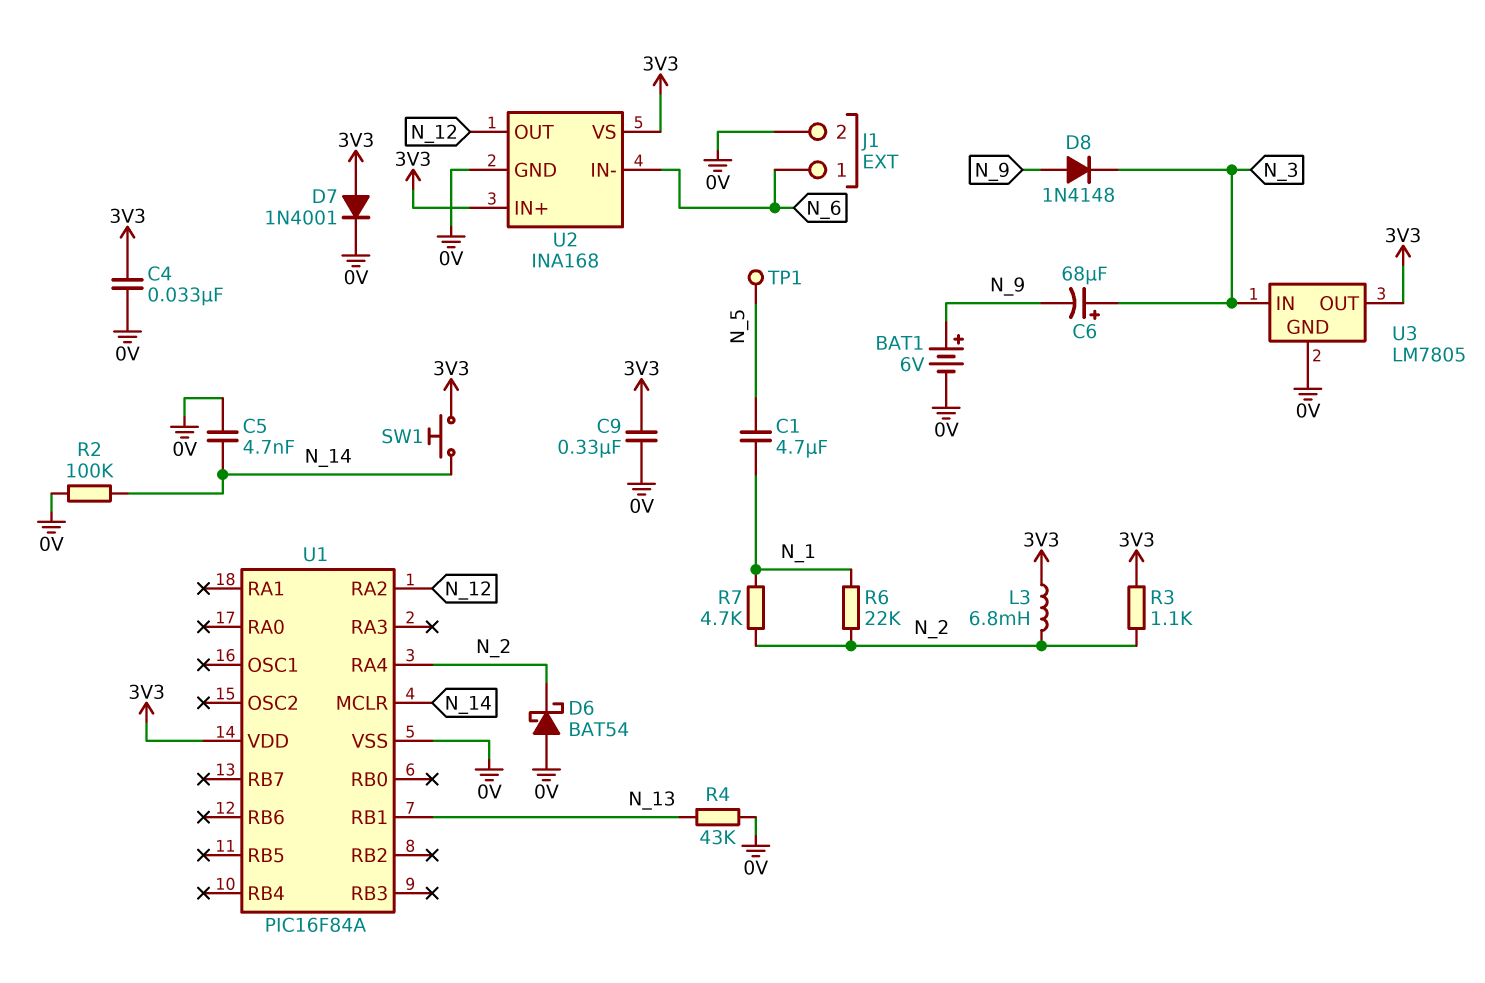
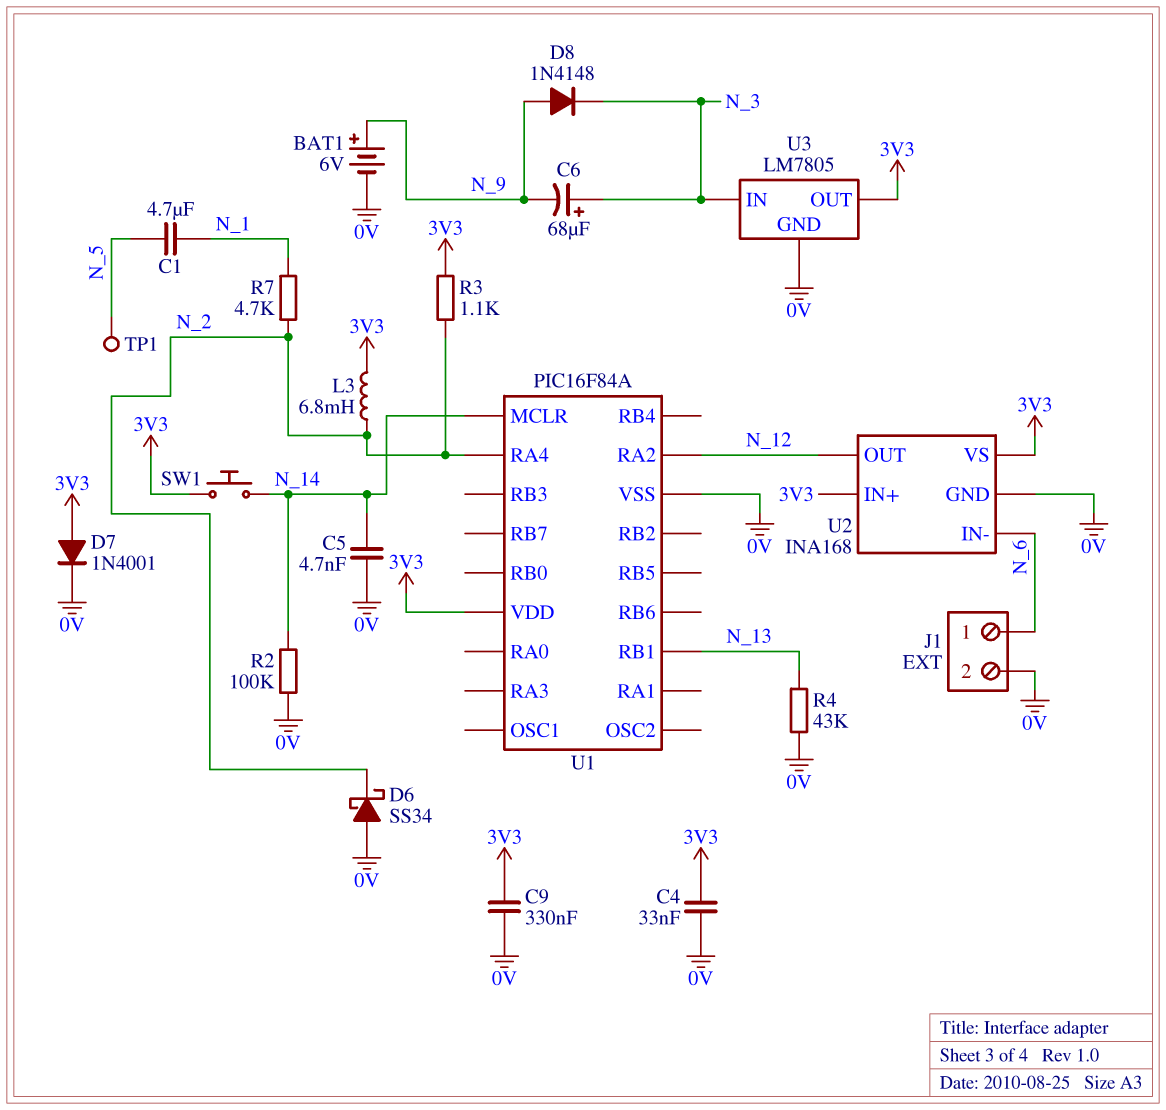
D6: schottky BAT54 (A 0V, K N_2) -> schottky SS34 (A 0V, K N_2)
R6: 22k (N_1, N_2) -> none

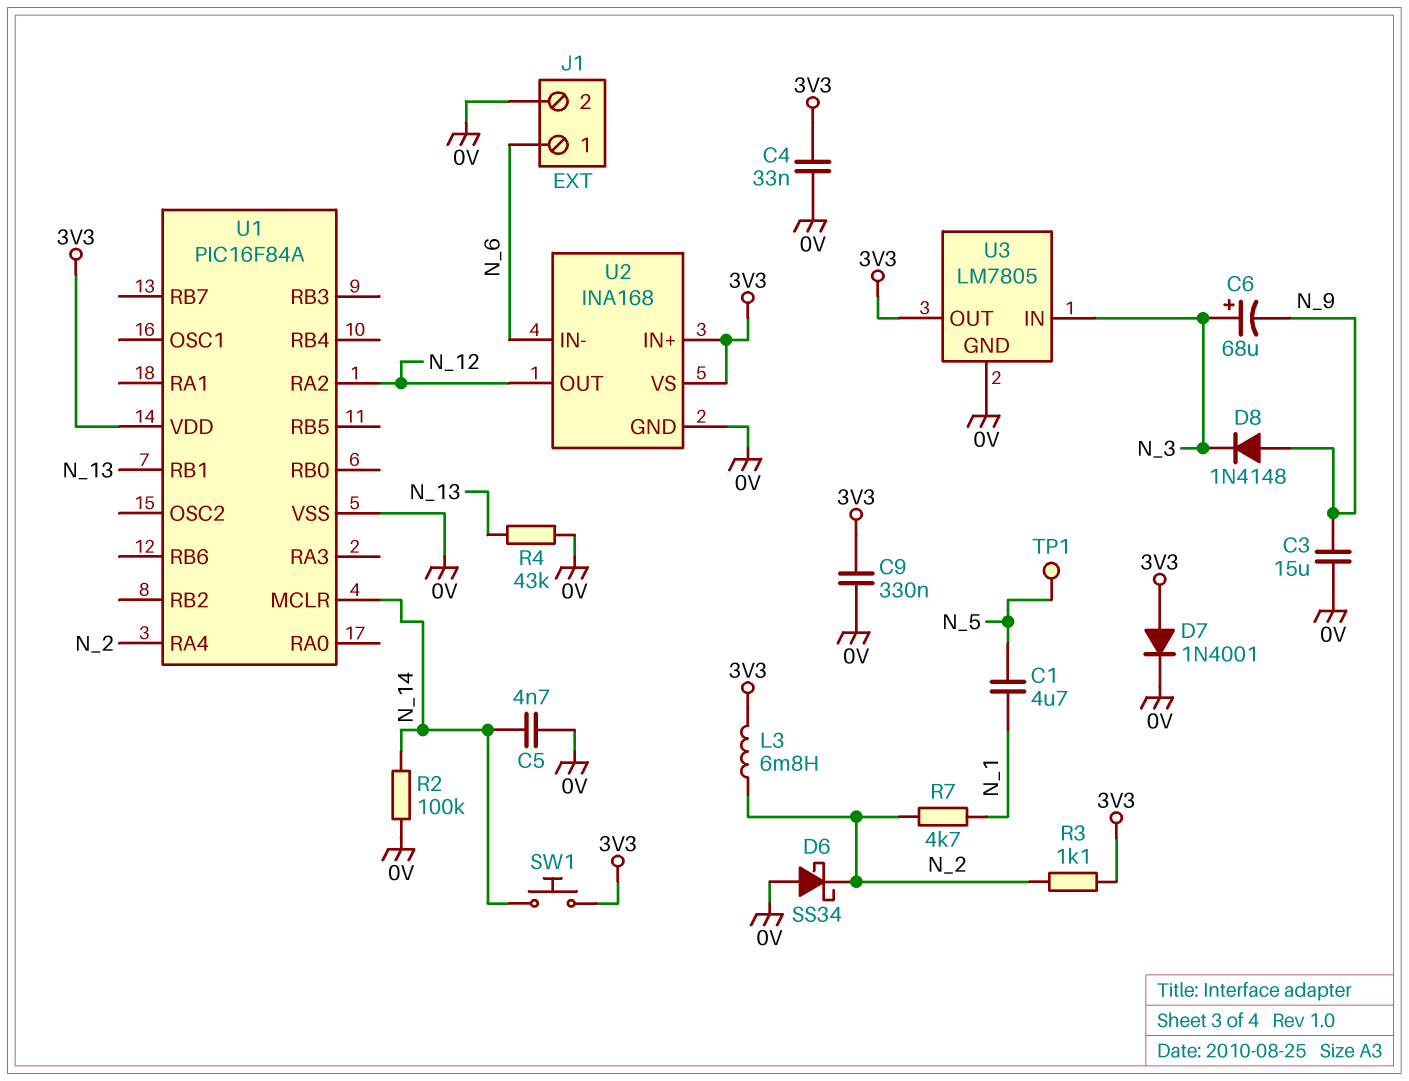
BAT1: 6V (plus N_9, minus 0V) -> none
C3: none -> 15uF (0V, N_9)

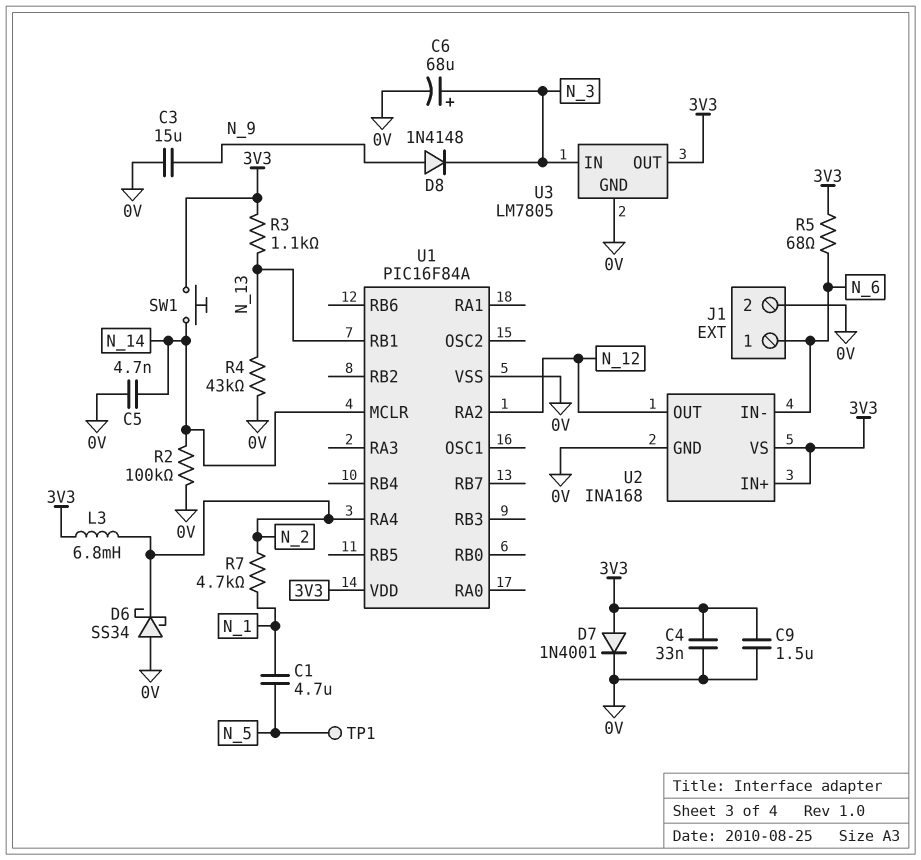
C6: 68uF (plus N_3, minus N_9) -> 68uF (plus N_3, minus 0V)
C9: 330nF (0V, 3V3) -> 1.5uF (0V, 3V3)
R3: 1.1k (3V3, N_2) -> 1.1k (3V3, N_13)
R5: none -> 68 (3V3, N_6)

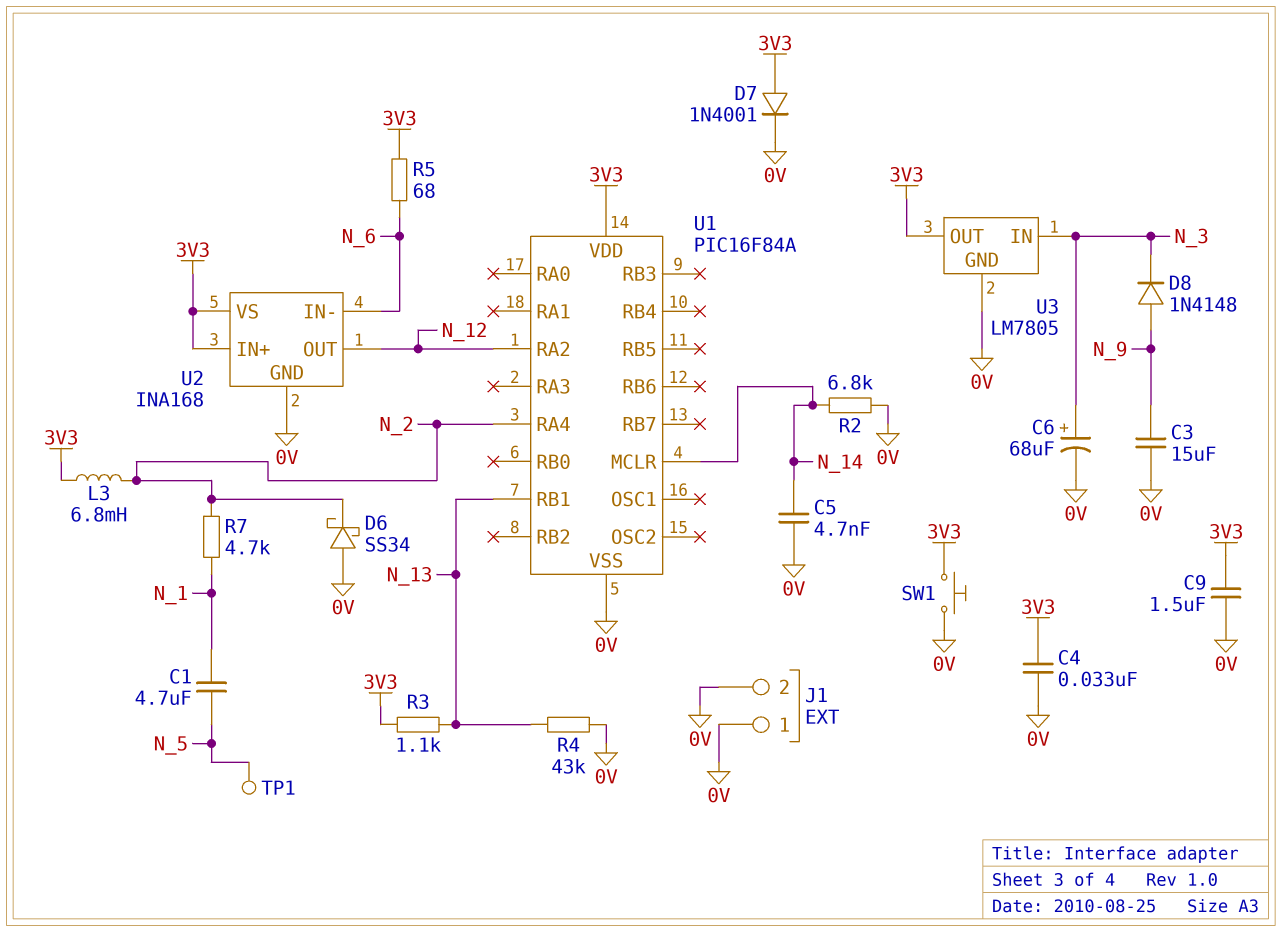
J1 pin 1: N_6 -> 0V
R2: 100k (0V, N_14) -> 6.8k (0V, N_14)
SW1: button (3V3, N_14) -> button (0V, 3V3)

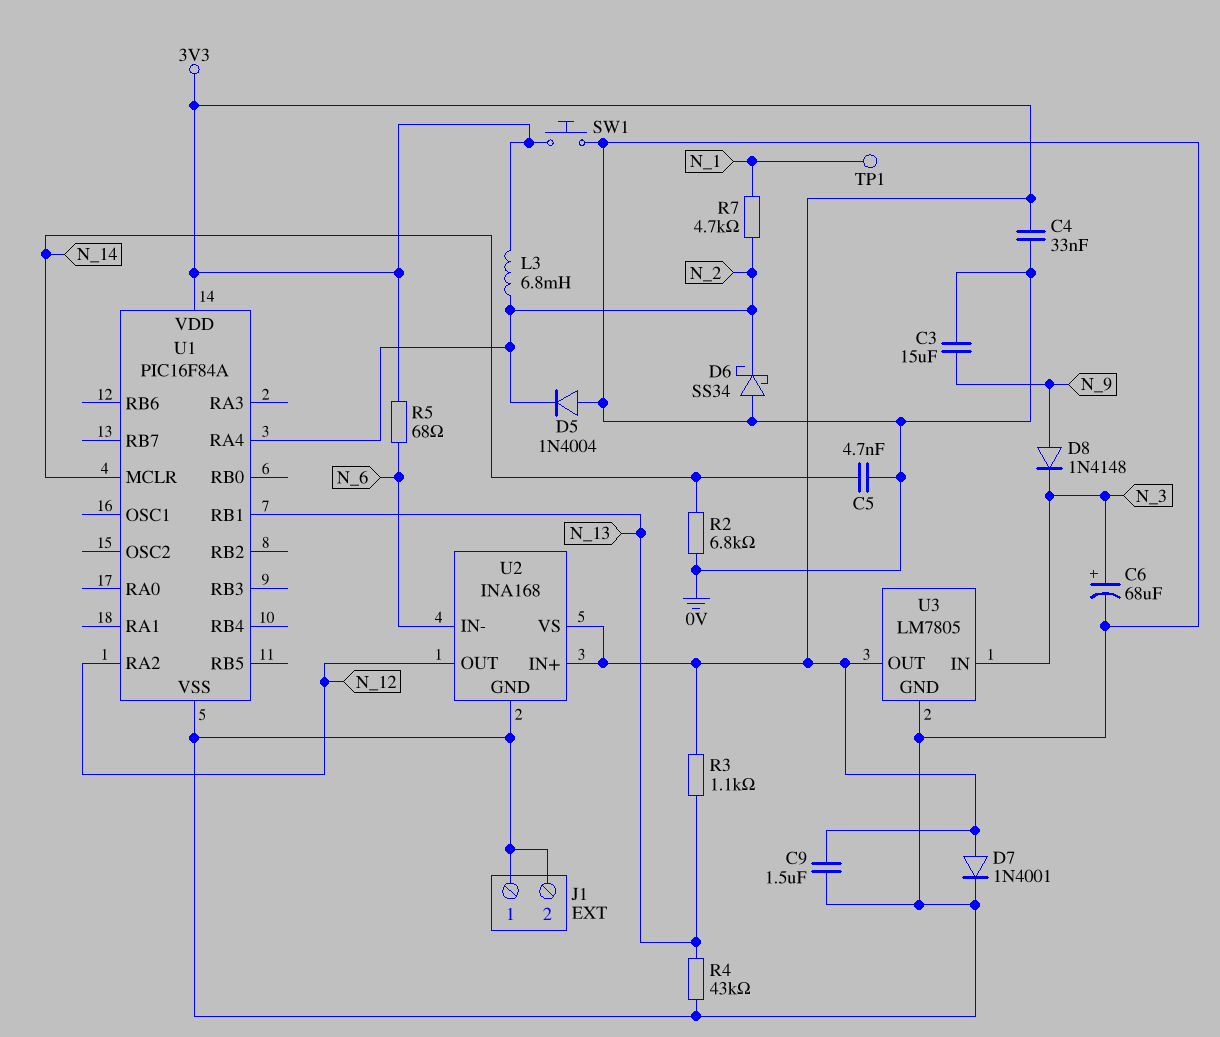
C1: 4.7uF (N_1, N_5) -> none
D5: none -> diode 1N4004 (A 0V, K N_2)
TP1: test point (N_5) -> test point (N_1)

